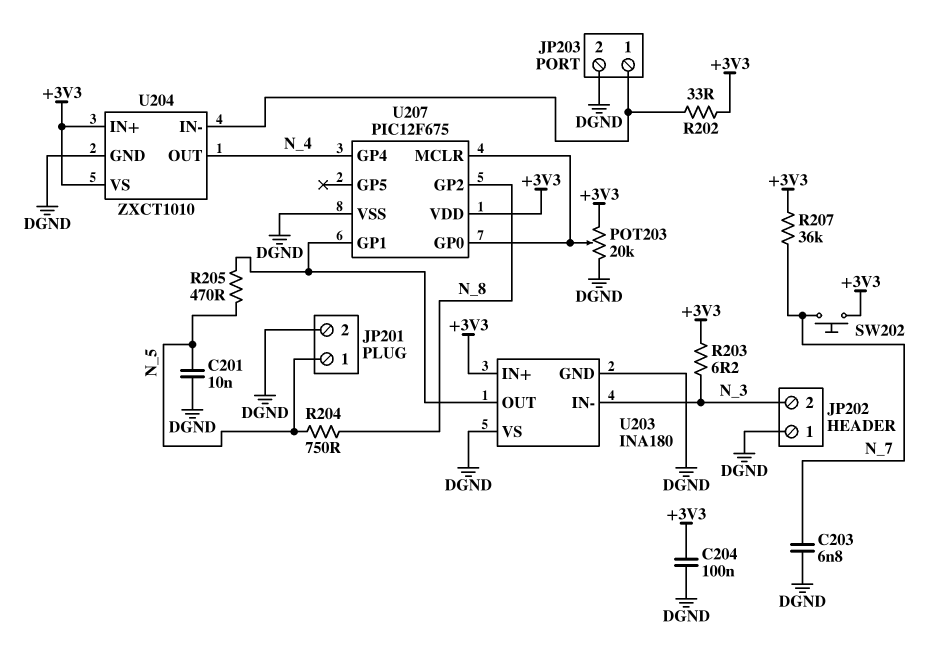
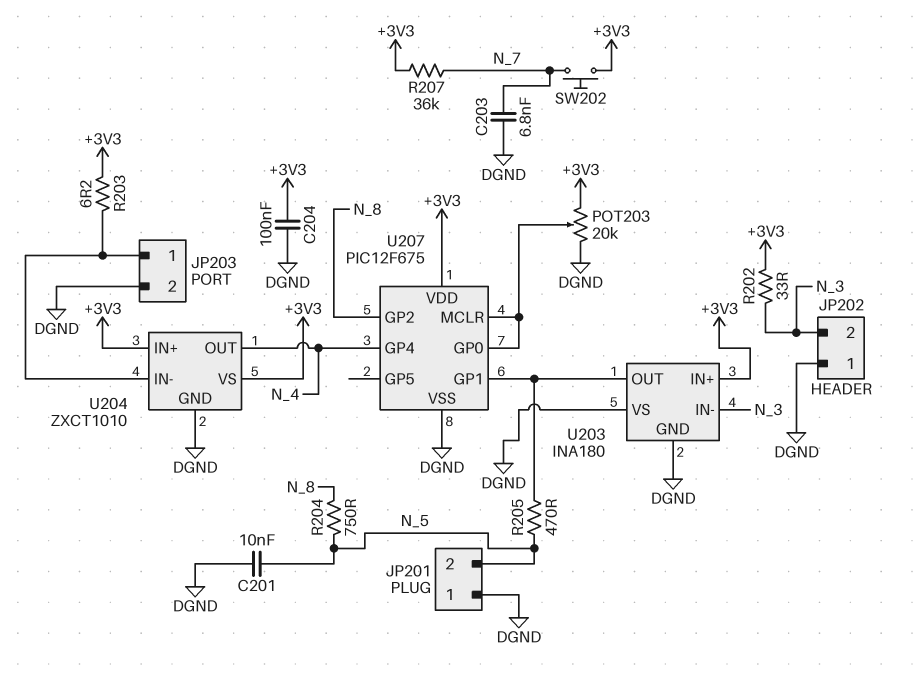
JP201 pin 1: N_5 -> DGND
JP201 pin 2: DGND -> N_5
R202: 33 (+3V3, JP203/1) -> 33 (+3V3, N_3)
R203: 6.2 (+3V3, N_3) -> 6.2 (+3V3, JP203/1)

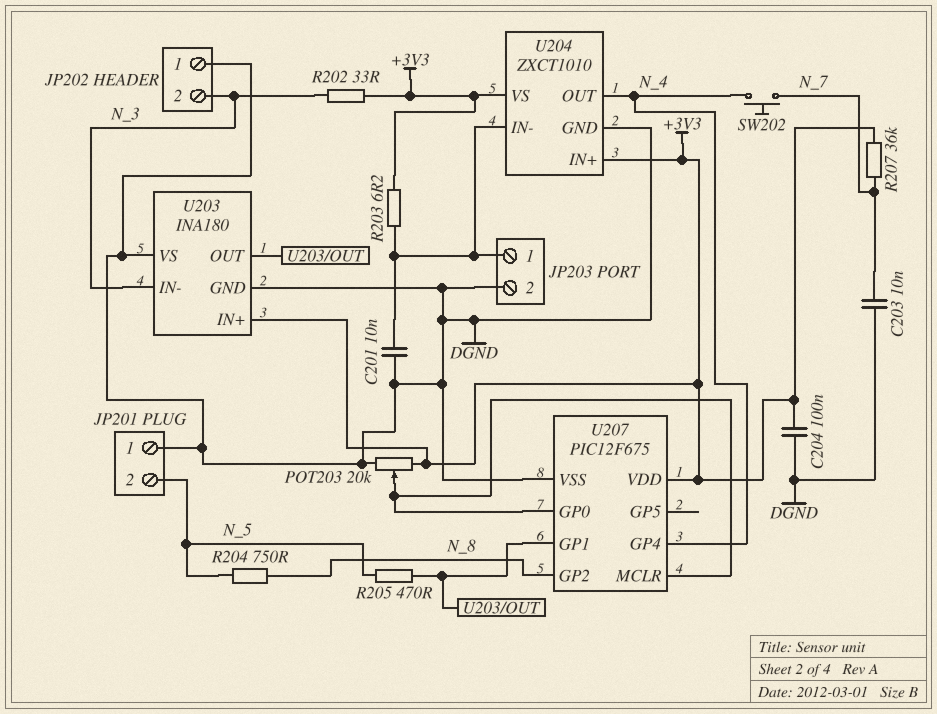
C201: 10nF (DGND, N_5) -> 10nF (DGND, JP203/1)
C203: 6.8nF (DGND, N_7) -> 10nF (DGND, N_7)
SW202: button (+3V3, N_7) -> button (N_4, N_7)

